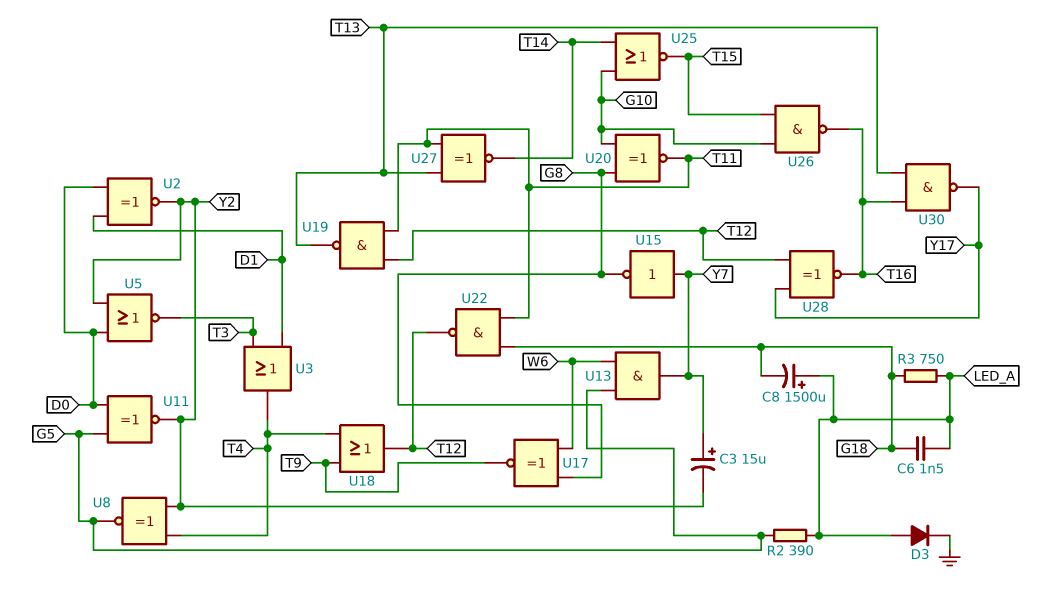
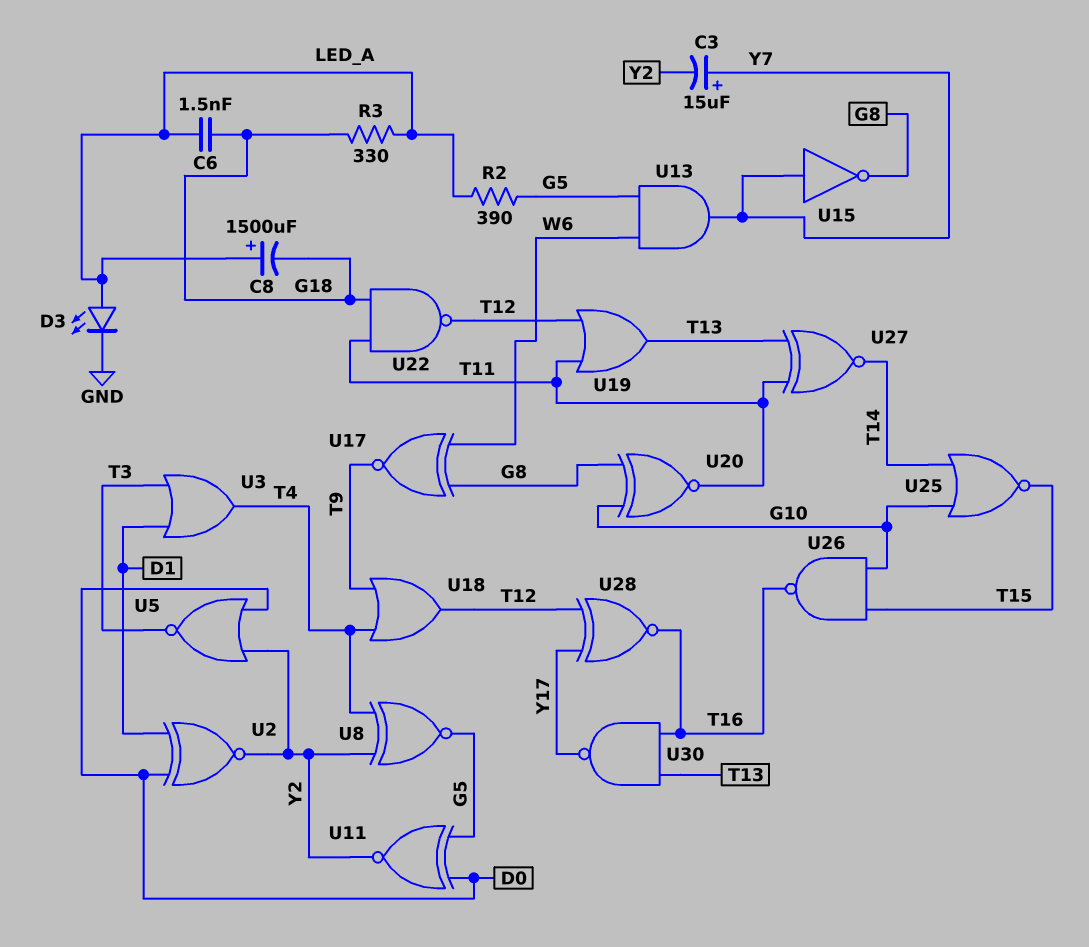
D3: diode (A LED_A, K GND) -> LED (A LED_A, K GND)
R3: 750 (G18, LED_A) -> 330 (G18, LED_A)
U19: NAND (in T11, in T12, out T13) -> OR (in T11, in T12, out T13)

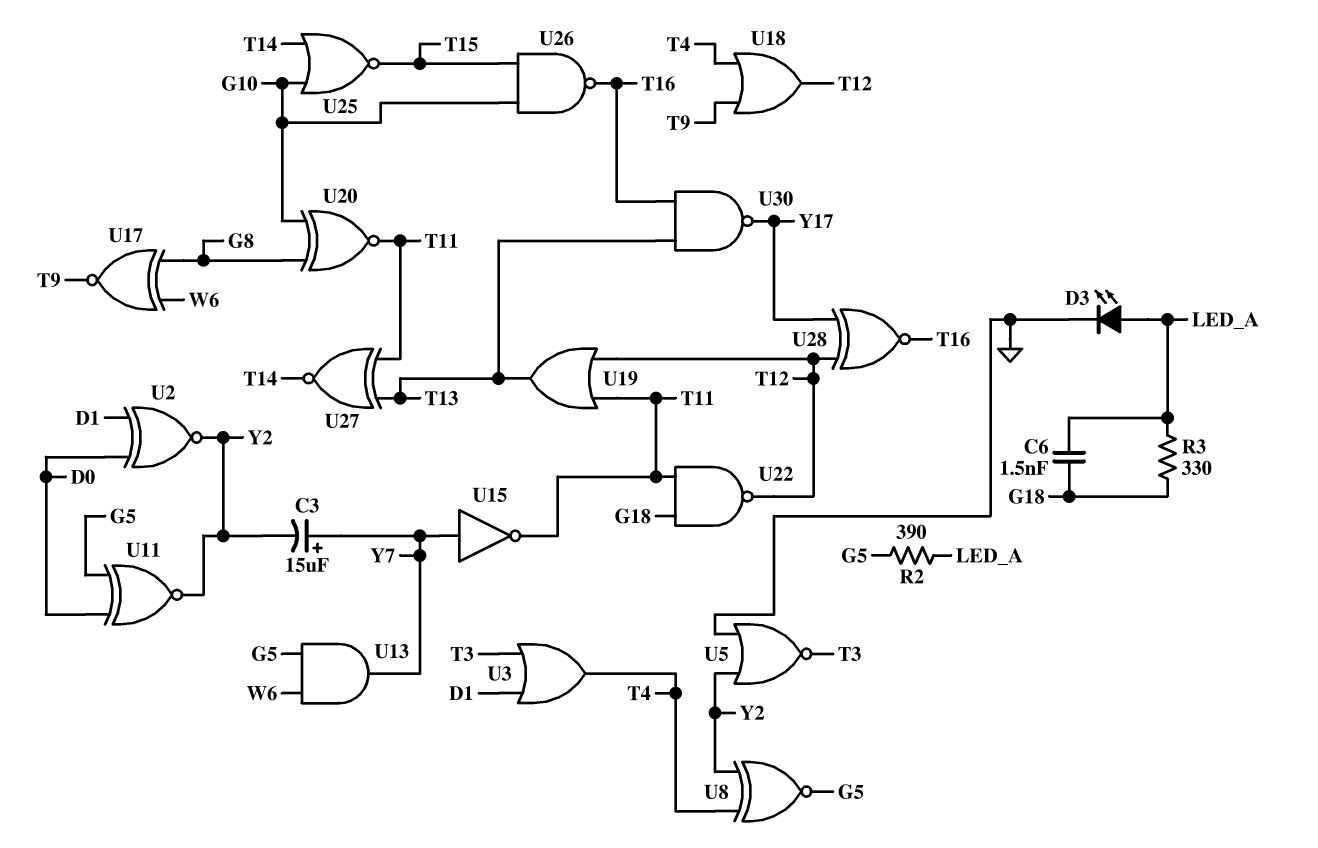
C8: 1500uF (plus LED_A, minus G18) -> none
U5: NOR (in D0, in Y2, out T3) -> NOR (in GND, in Y2, out T3)
U15: NOT (in Y7, out G8) -> NOT (in Y7, out T11)

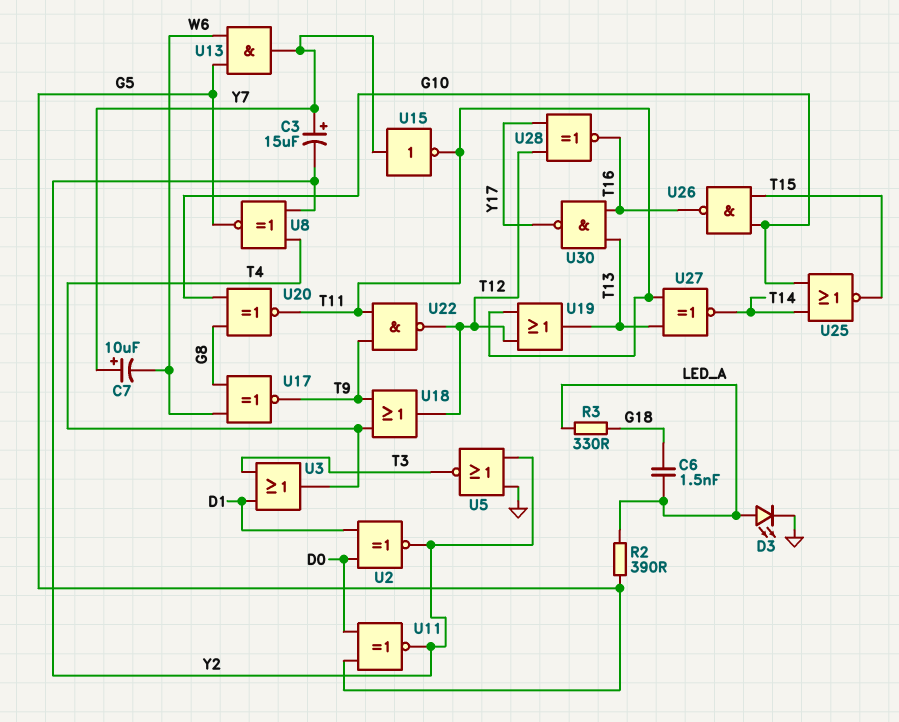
C7: none -> 10uF (plus Y7, minus W6)
U22: NAND (in G18, in T11, out T12) -> NAND (in T9, in T11, out T12)

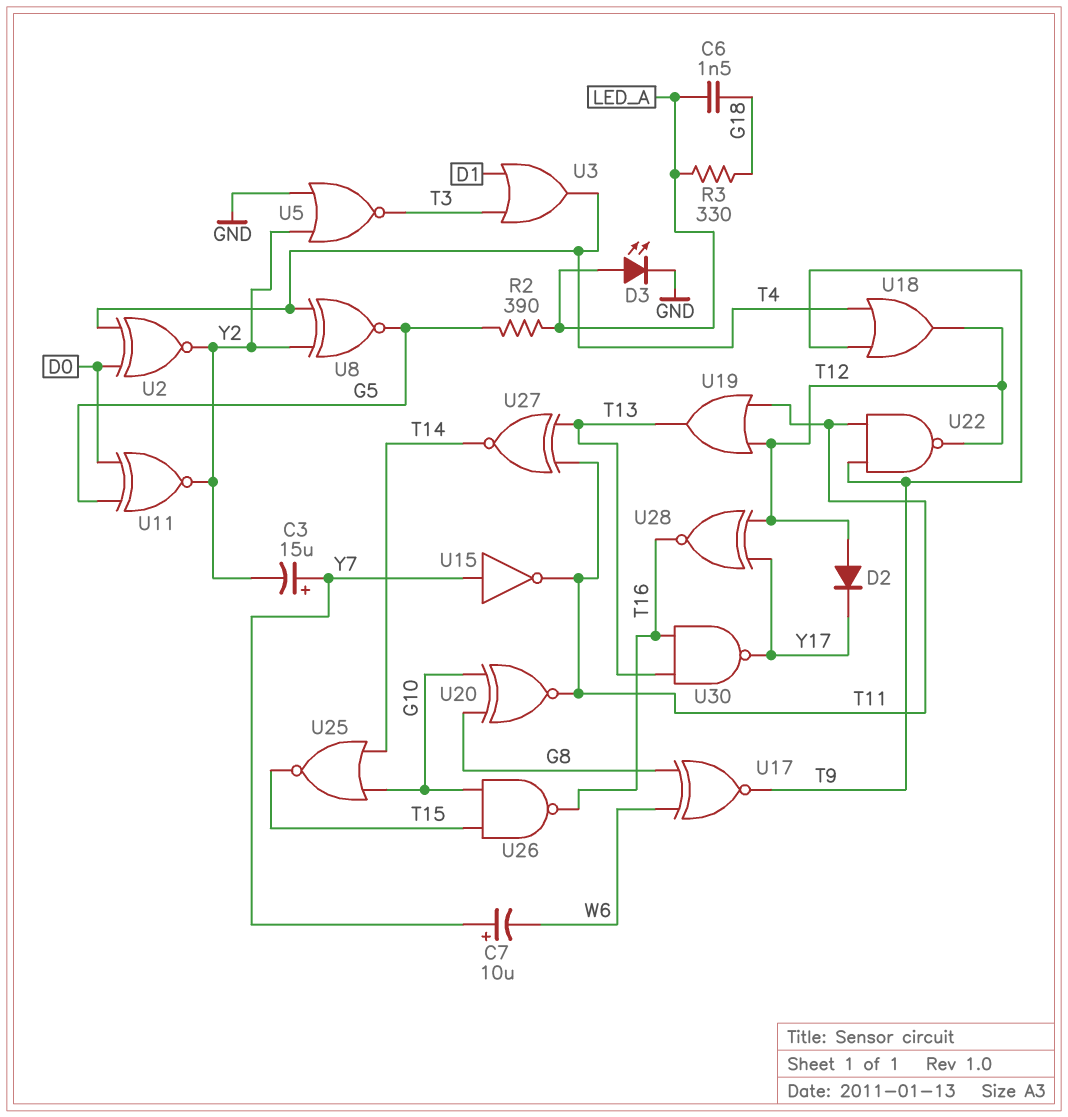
D2: none -> diode (A T12, K Y17)
U2: XNOR (in D0, in D1, out Y2) -> XNOR (in D0, in T4, out Y2)
U13: AND (in G5, in W6, out Y7) -> none

